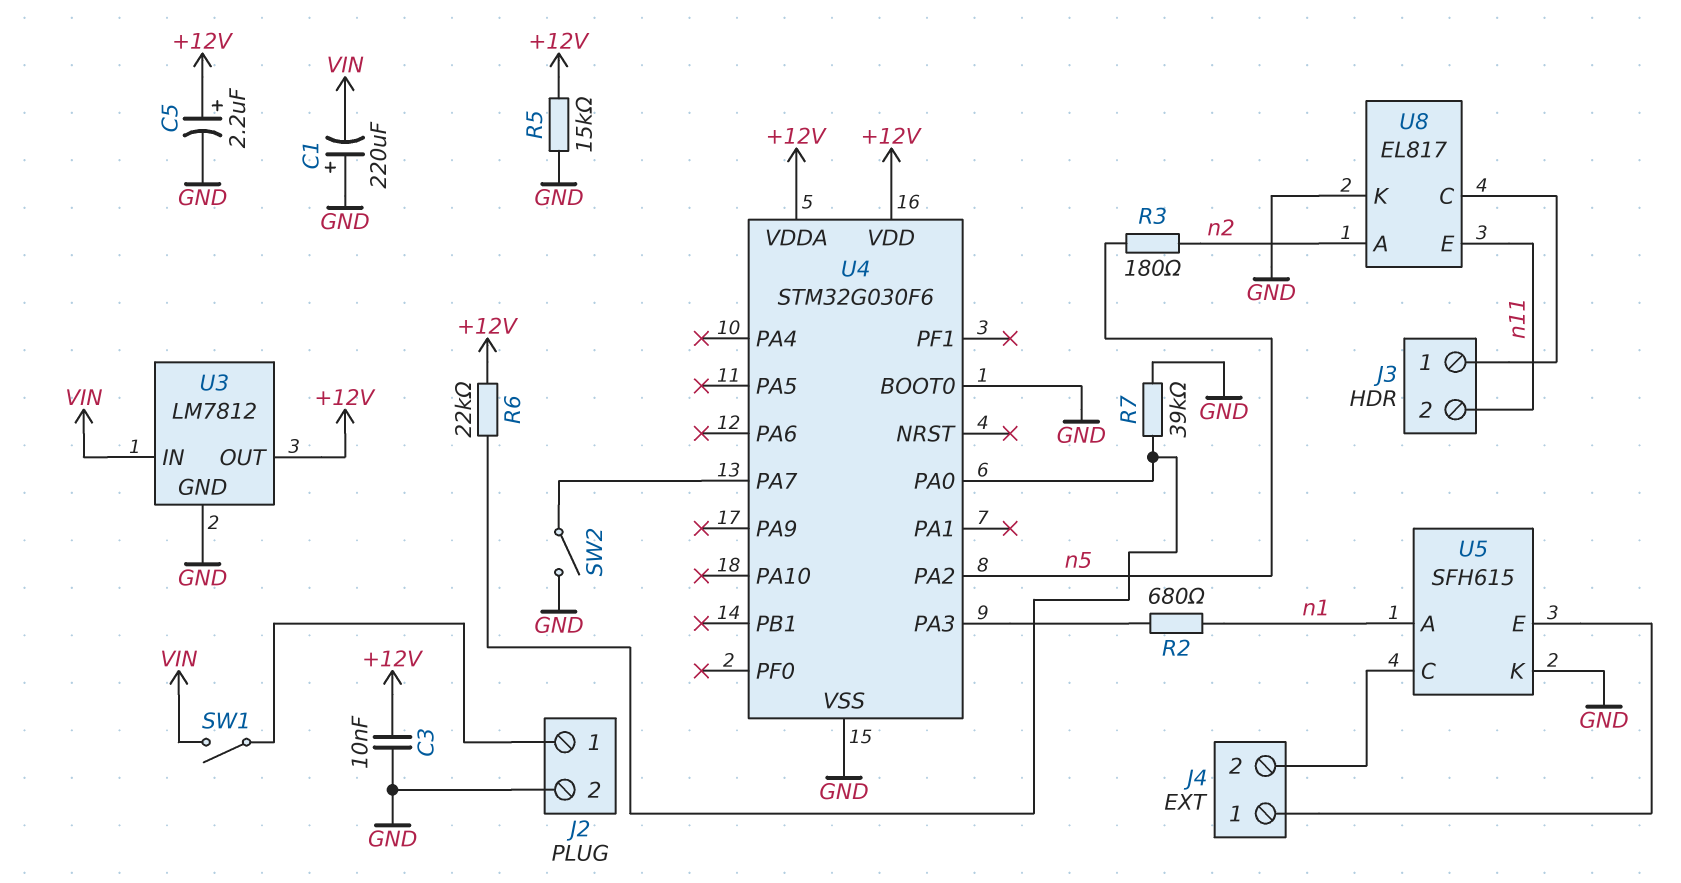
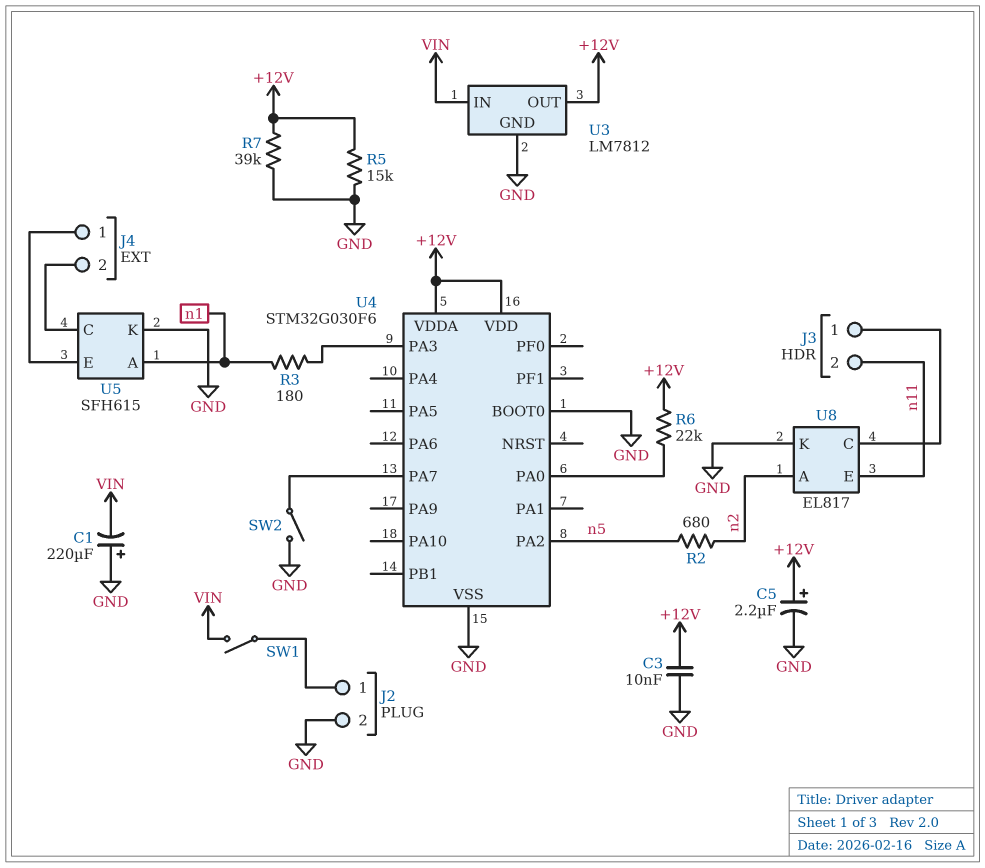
R2: 680 (U4/PA3, n1) -> 680 (n2, n5)
R3: 180 (n2, n5) -> 180 (U4/PA3, n1)
R7: 39k (GND, U4/PA0) -> 39k (+12V, GND)

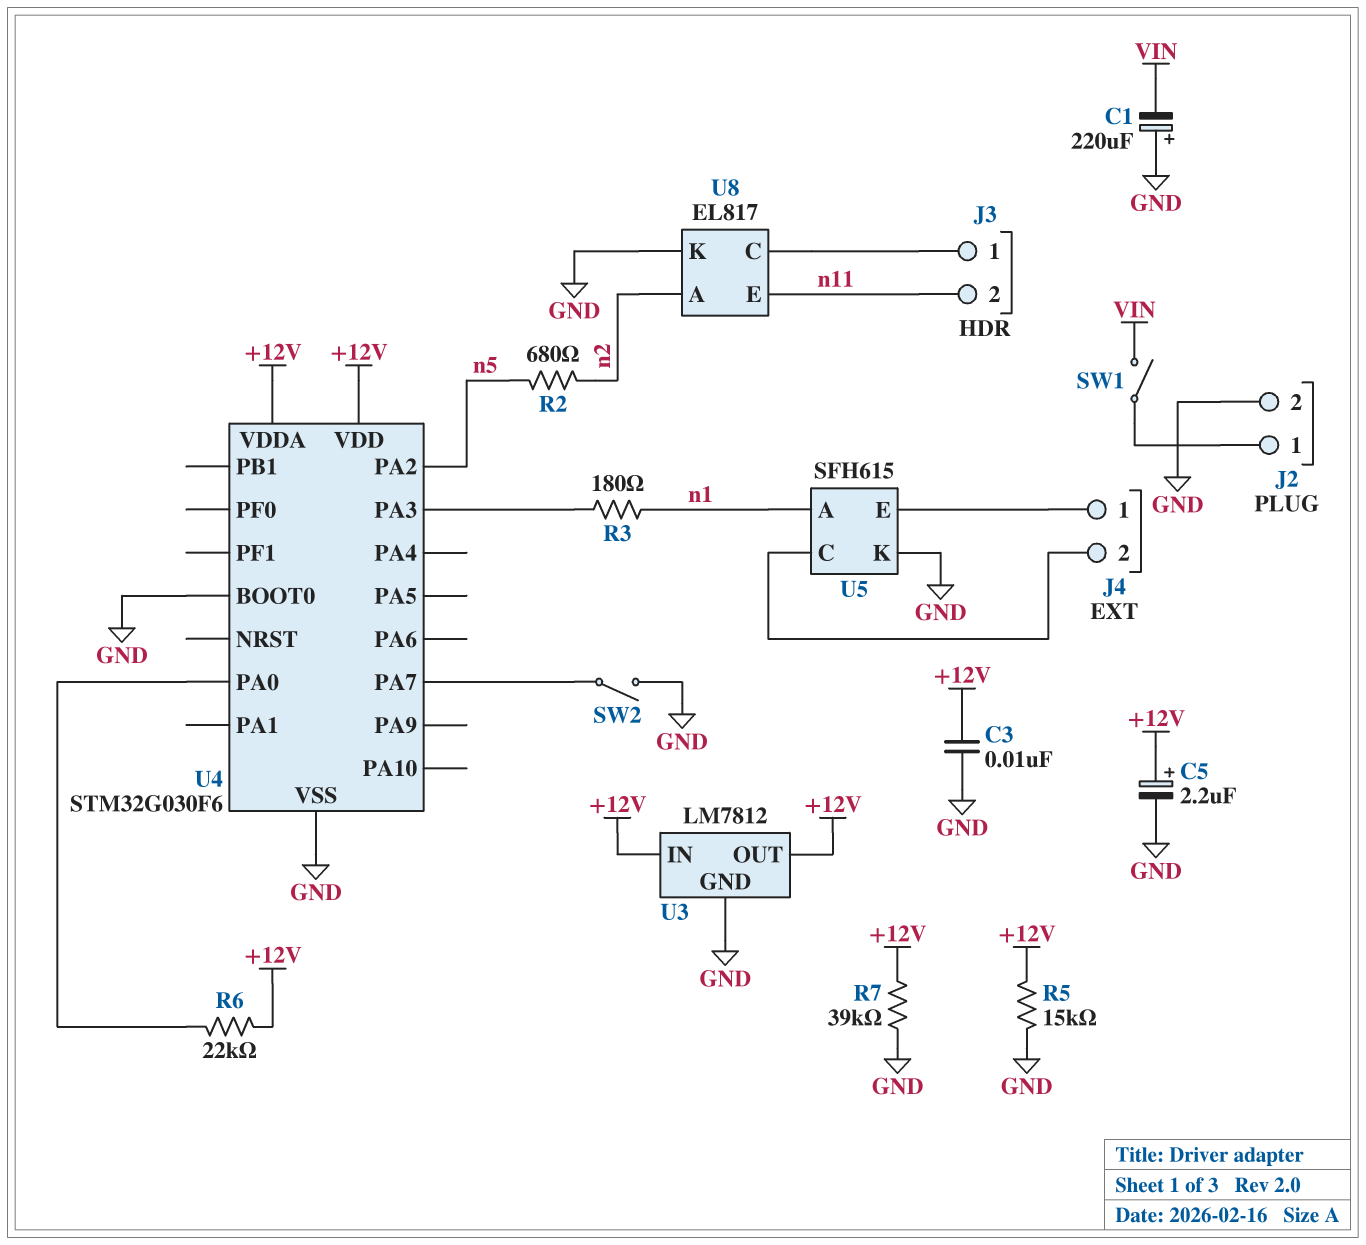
U3 pin IN: VIN -> +12V

